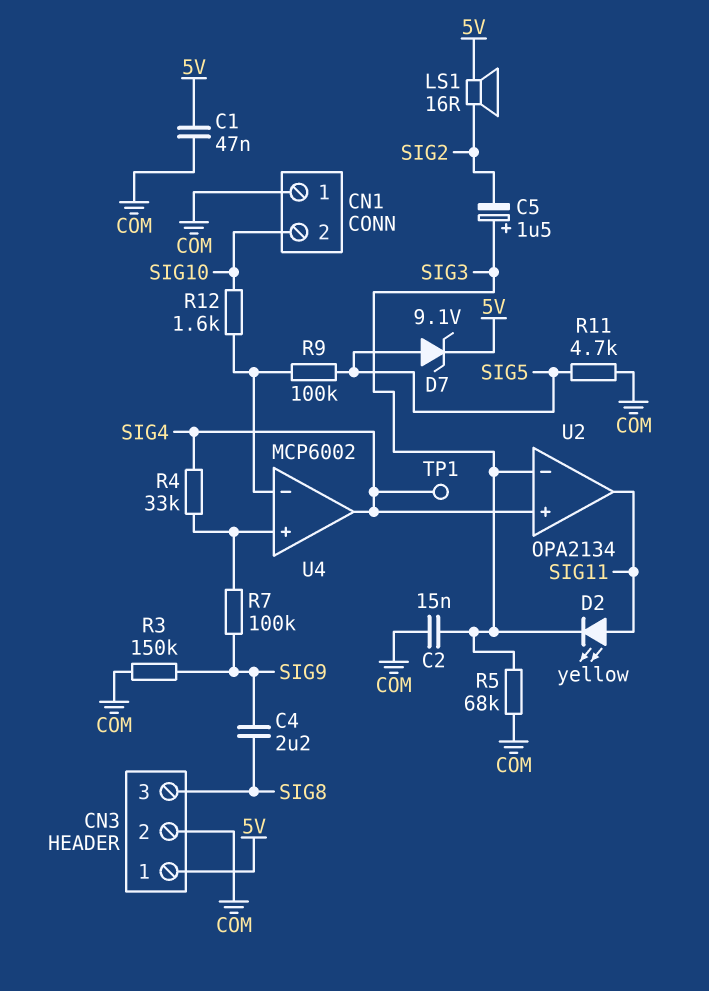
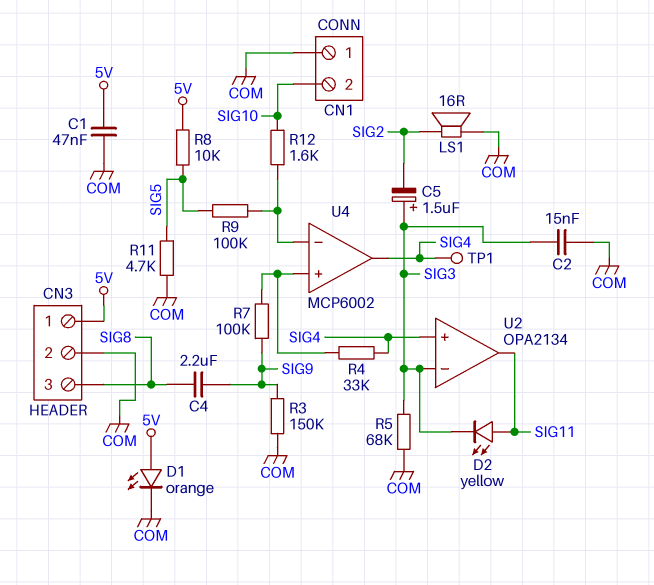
D1: none -> LED orange (A 5V, K COM)
D7: zener 9.1V (A SIG5, K 5V) -> none
LS1: speaker 16R (5V, SIG2) -> speaker 16R (COM, SIG2)
R8: none -> 10k (5V, SIG5)

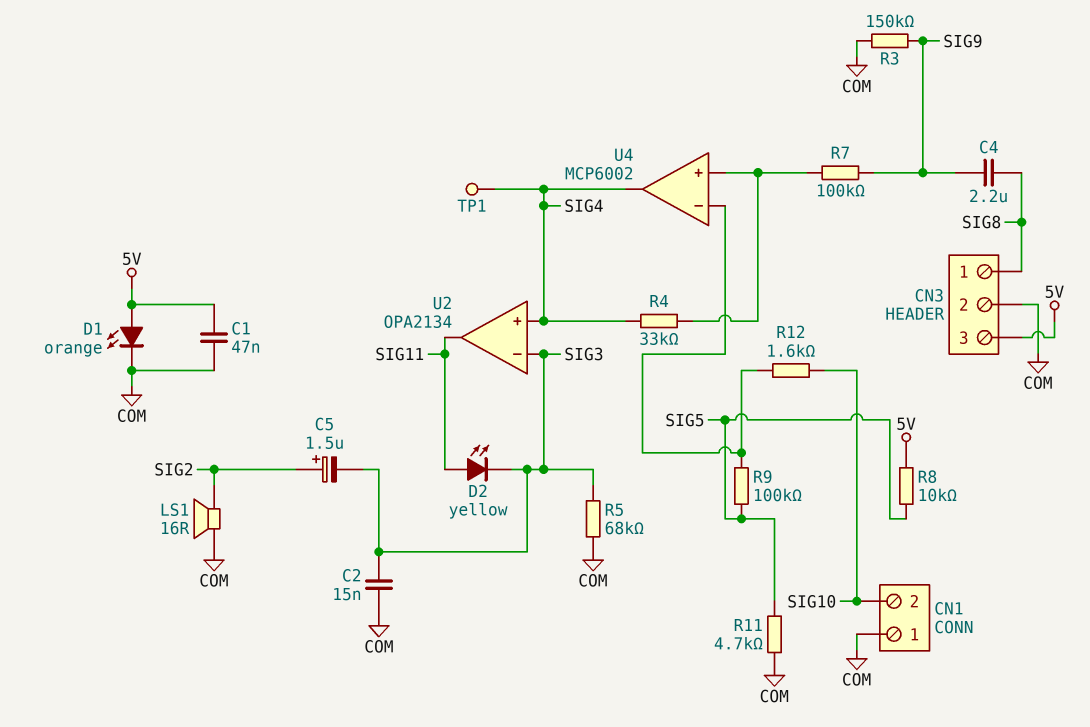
C5: 1.5uF (plus SIG3, minus SIG2) -> 1.5uF (plus SIG2, minus SIG3)
CN3 pin 1: 5V -> SIG8
CN3 pin 3: SIG8 -> 5V

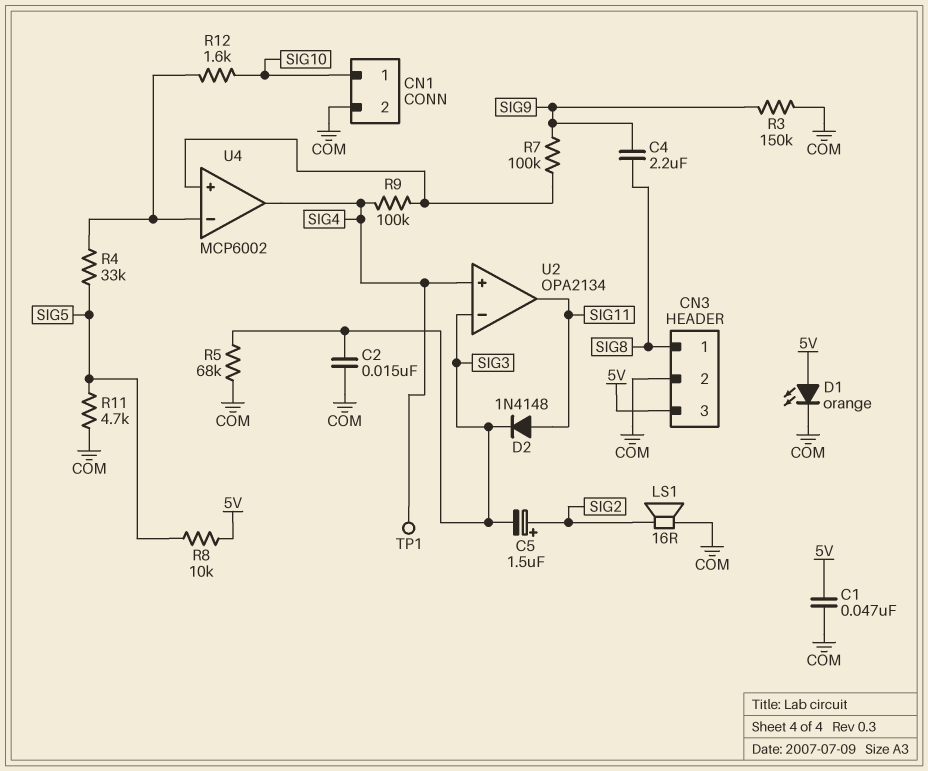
CN1 pin 1: COM -> SIG10
CN1 pin 2: SIG10 -> COM
D2: LED yellow (A SIG11, K SIG3) -> diode 1N4148 (A SIG11, K SIG3)
R4: 33k (SIG4, U4/in+) -> 33k (SIG5, U4/in-)
R9: 100k (SIG5, U4/in-) -> 100k (SIG4, U4/in+)

